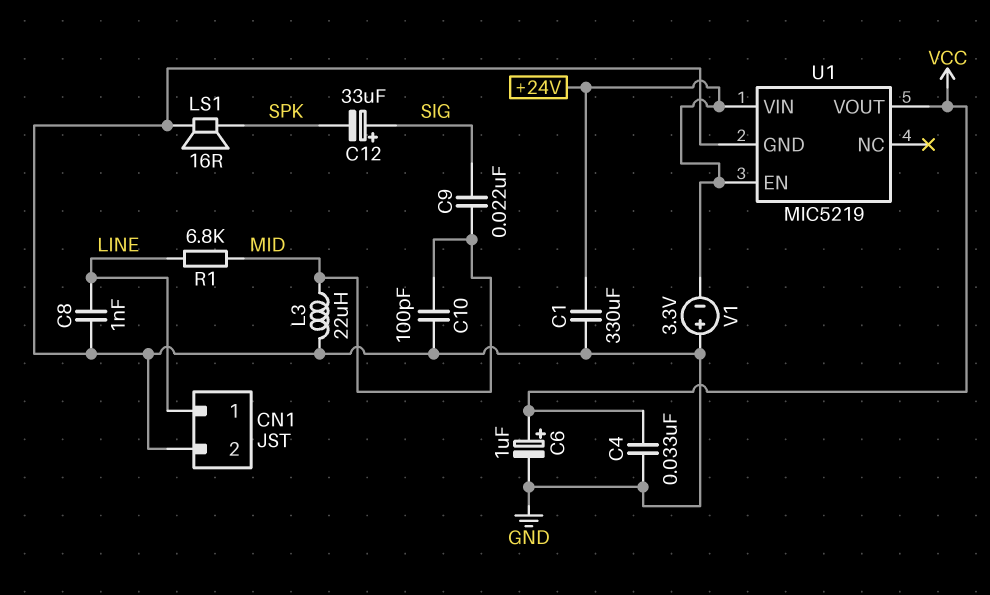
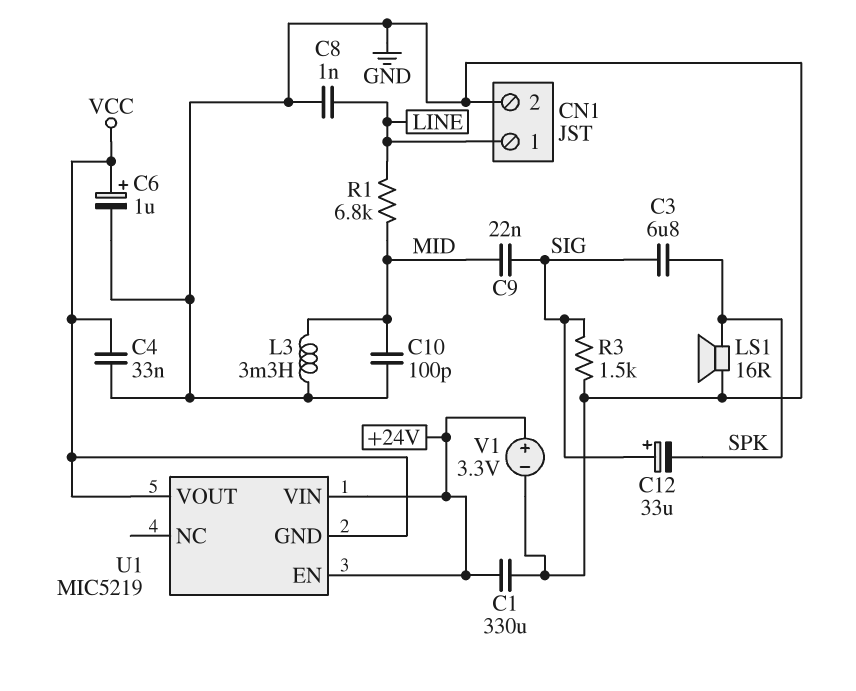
C3: none -> 6.8uF (SIG, SPK)
L3: 22uH (GND, MID) -> 3.3mH (GND, MID)
R3: none -> 1.5k (GND, SIG)
U1 pin GND: GND -> VCC
V1: 3.3V (plus GND, minus +24V) -> 3.3V (plus +24V, minus GND)

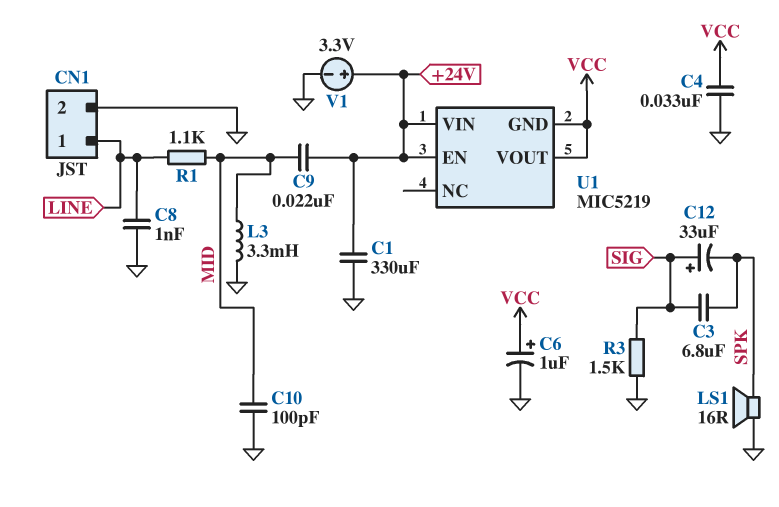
C9: 22nF (MID, SIG) -> 22nF (+24V, MID)
R1: 6.8k (LINE, MID) -> 1.1k (LINE, MID)

